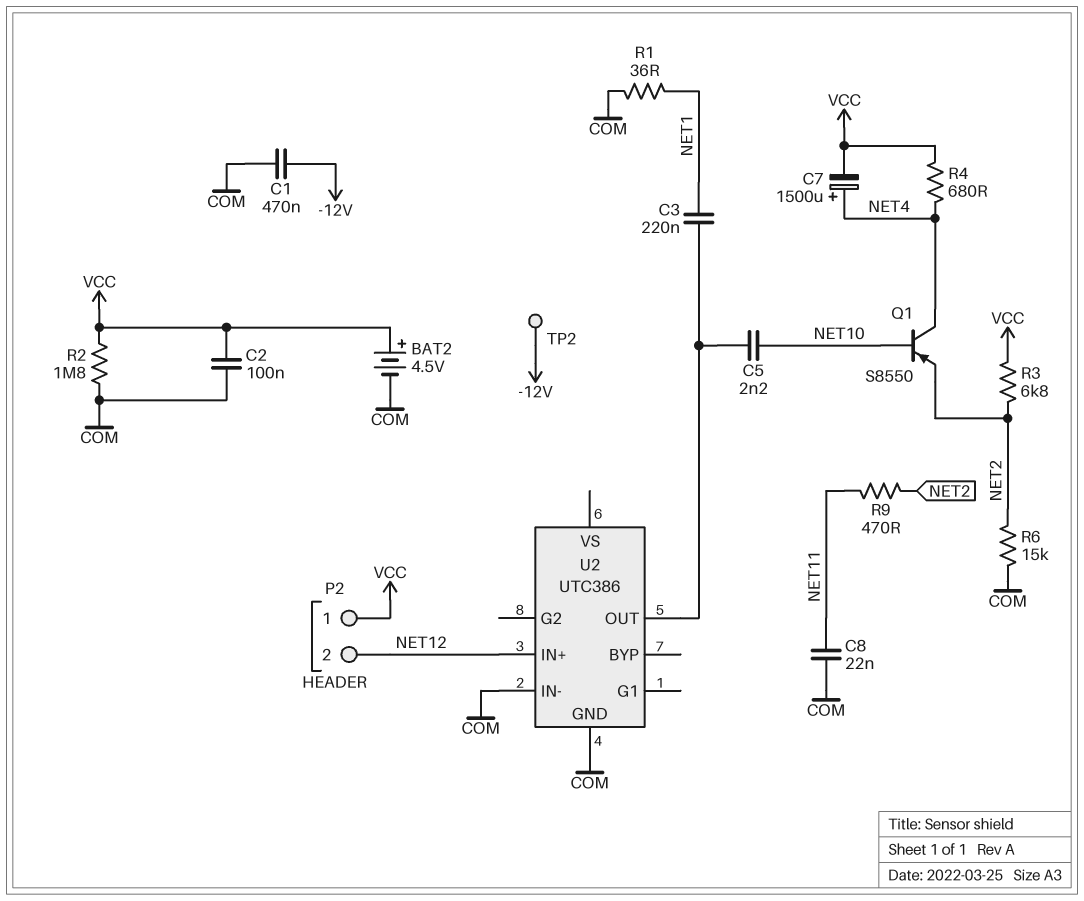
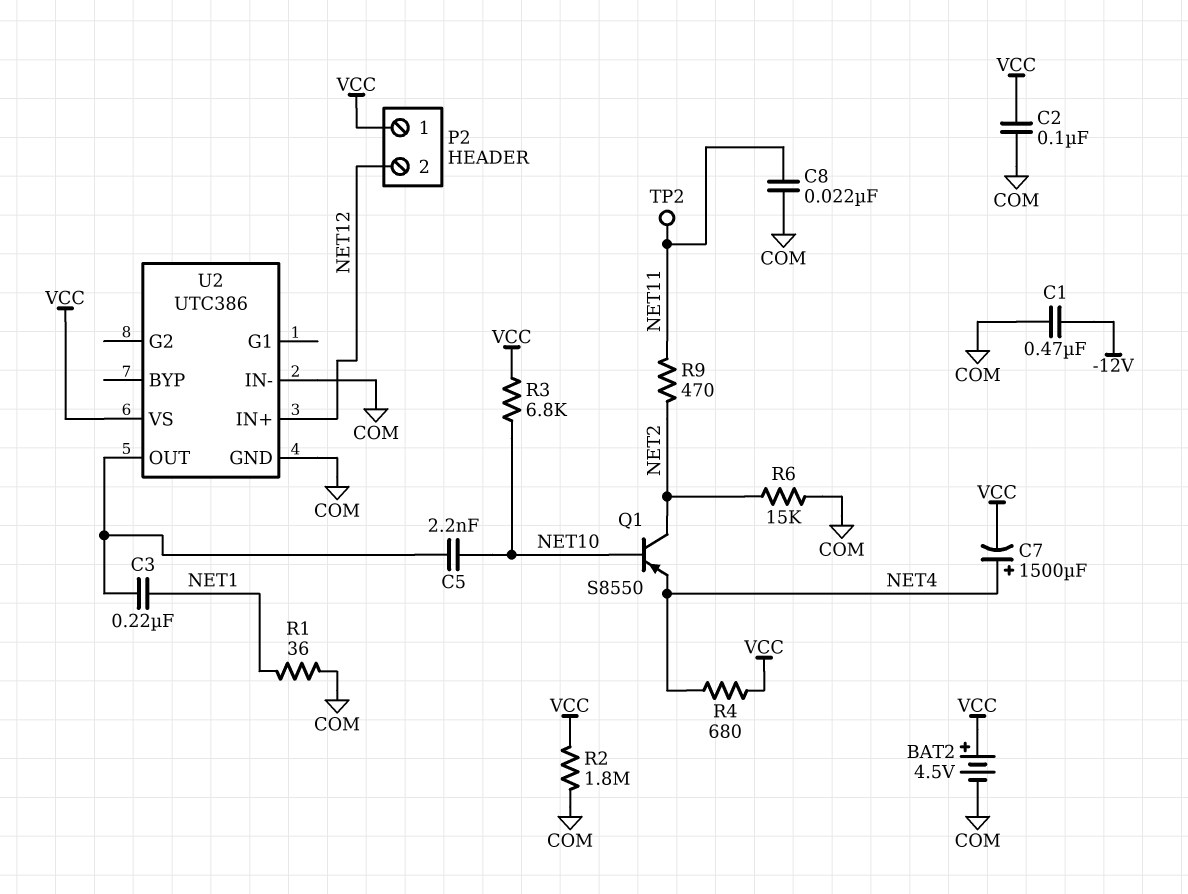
Q1: PNP S8550 (B NET10, C NET4, E NET2) -> PNP S8550 (B NET10, C NET2, E NET4)
R3: 6.8k (NET2, VCC) -> 6.8k (NET10, VCC)
TP2: test point (-12V) -> test point (NET11)
U2 pin VS: none -> VCC

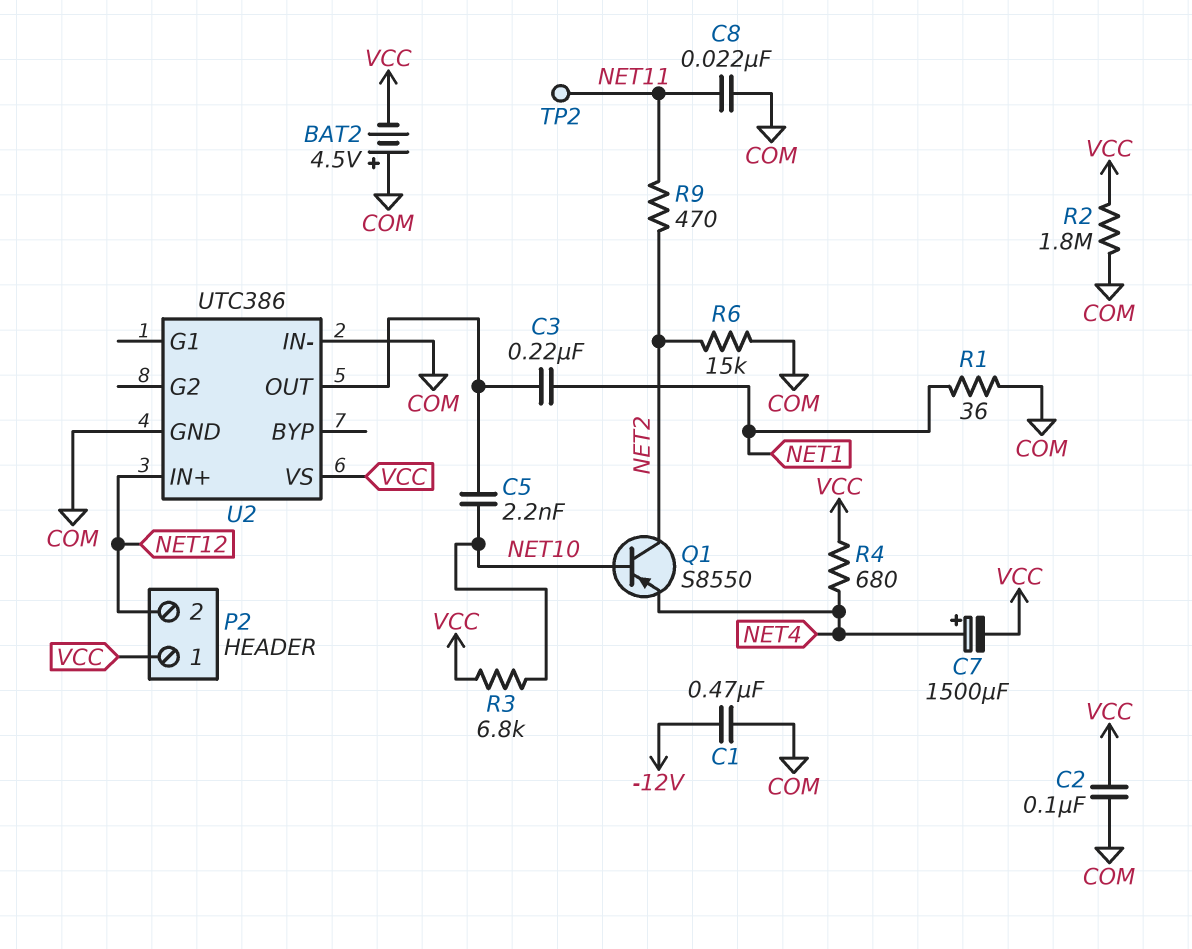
BAT2: 4.5V (plus VCC, minus COM) -> 4.5V (plus COM, minus VCC)

